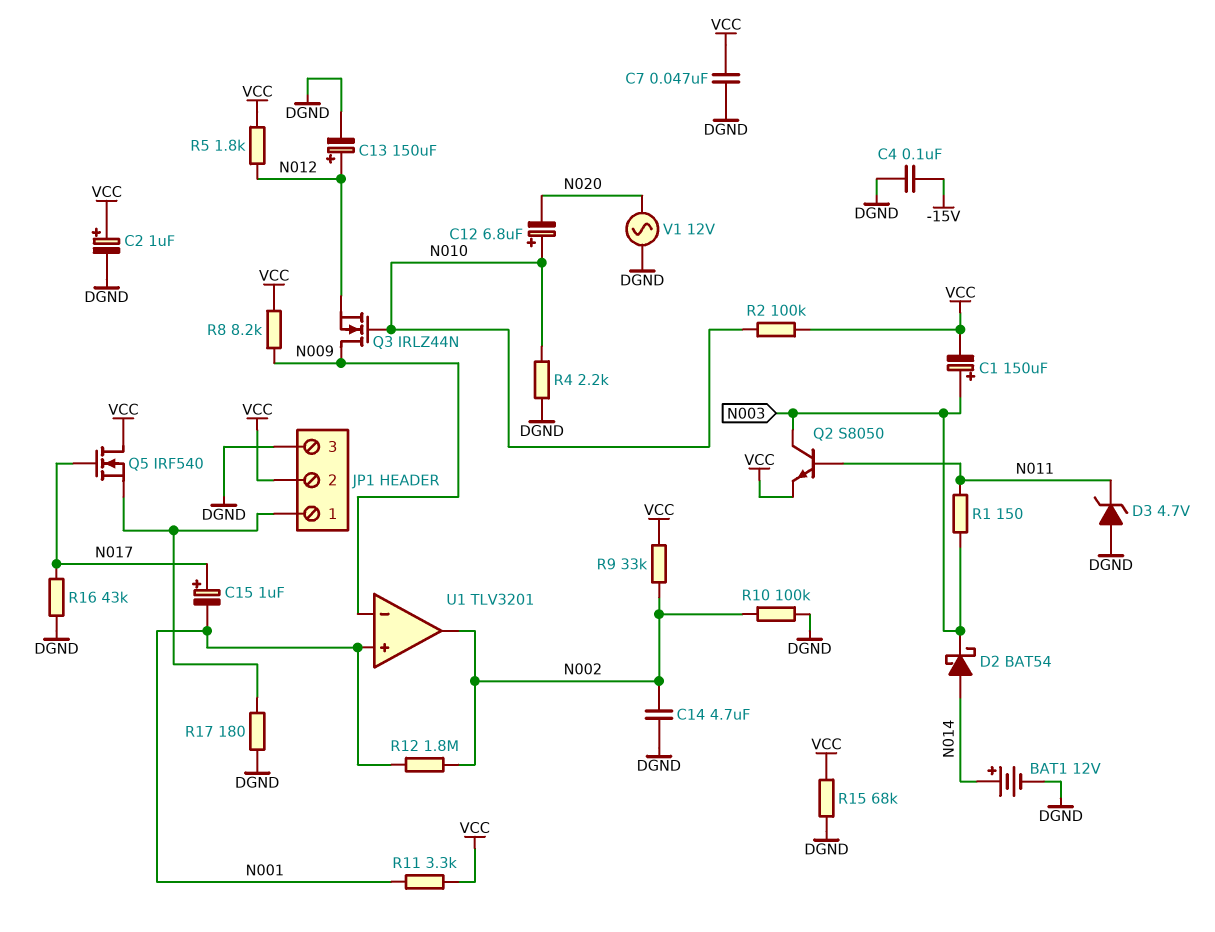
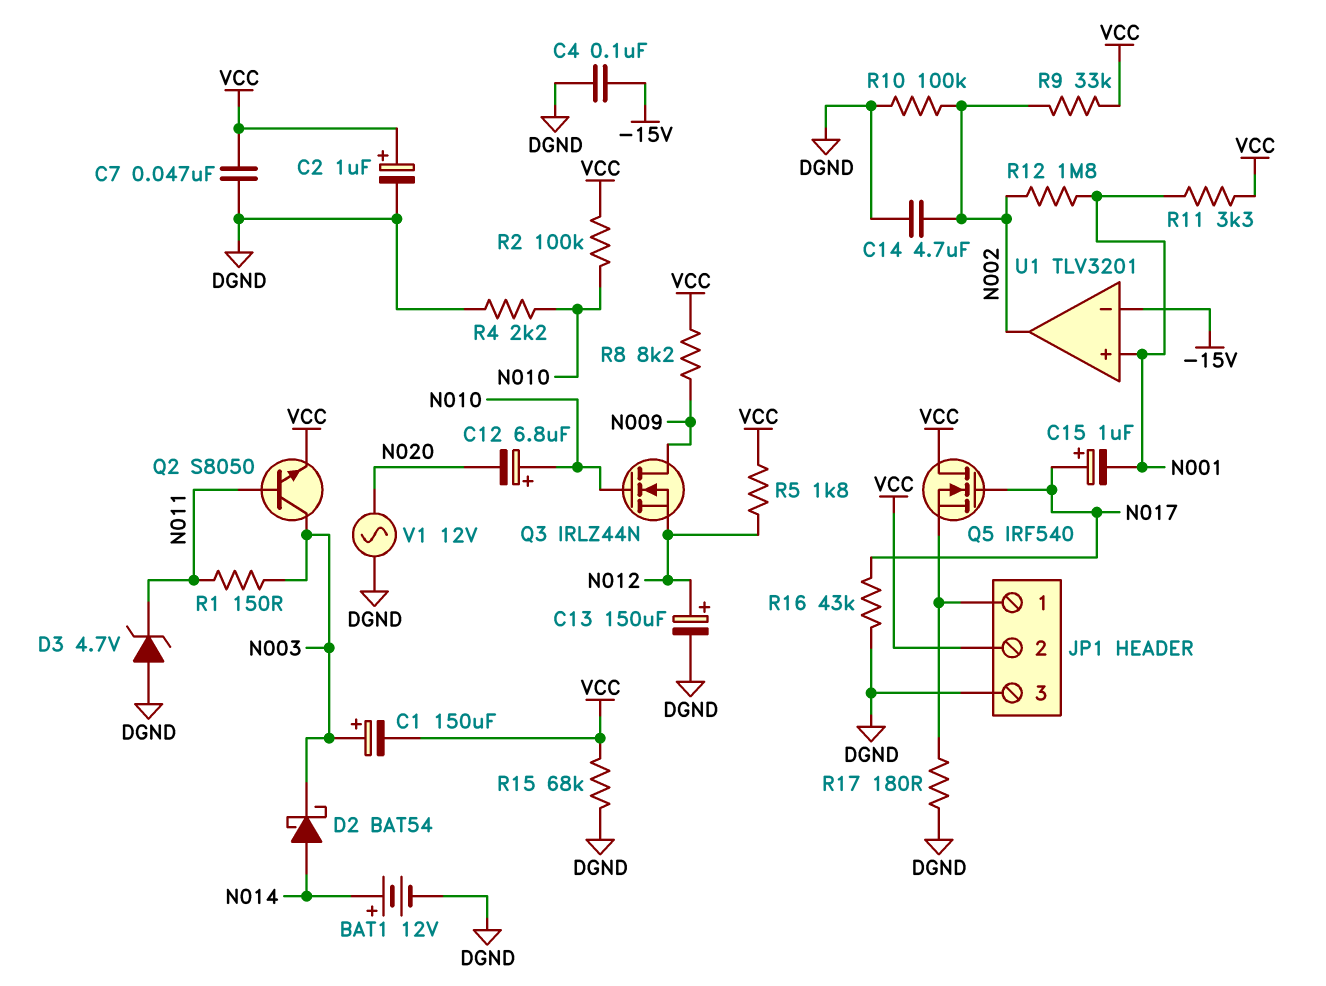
U1 pin in-: N009 -> -15V

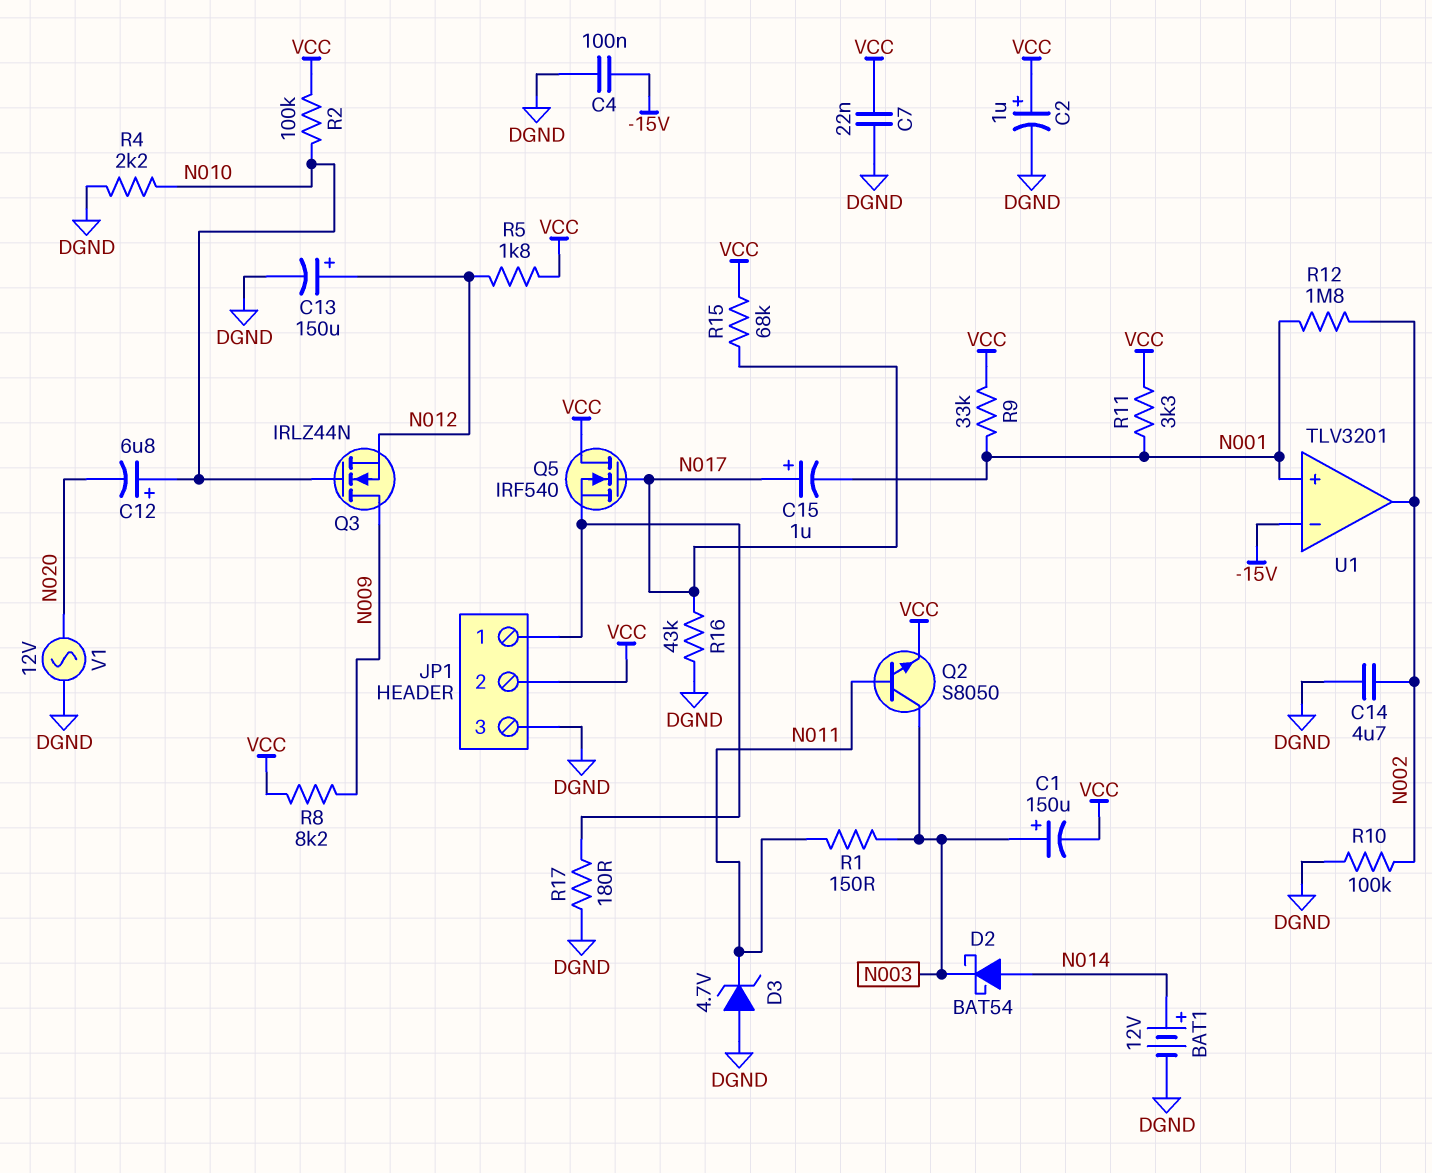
C7: 47nF (DGND, VCC) -> 22nF (DGND, VCC)
R9: 33k (N002, VCC) -> 33k (N001, VCC)
R15: 68k (DGND, VCC) -> 68k (N017, VCC)

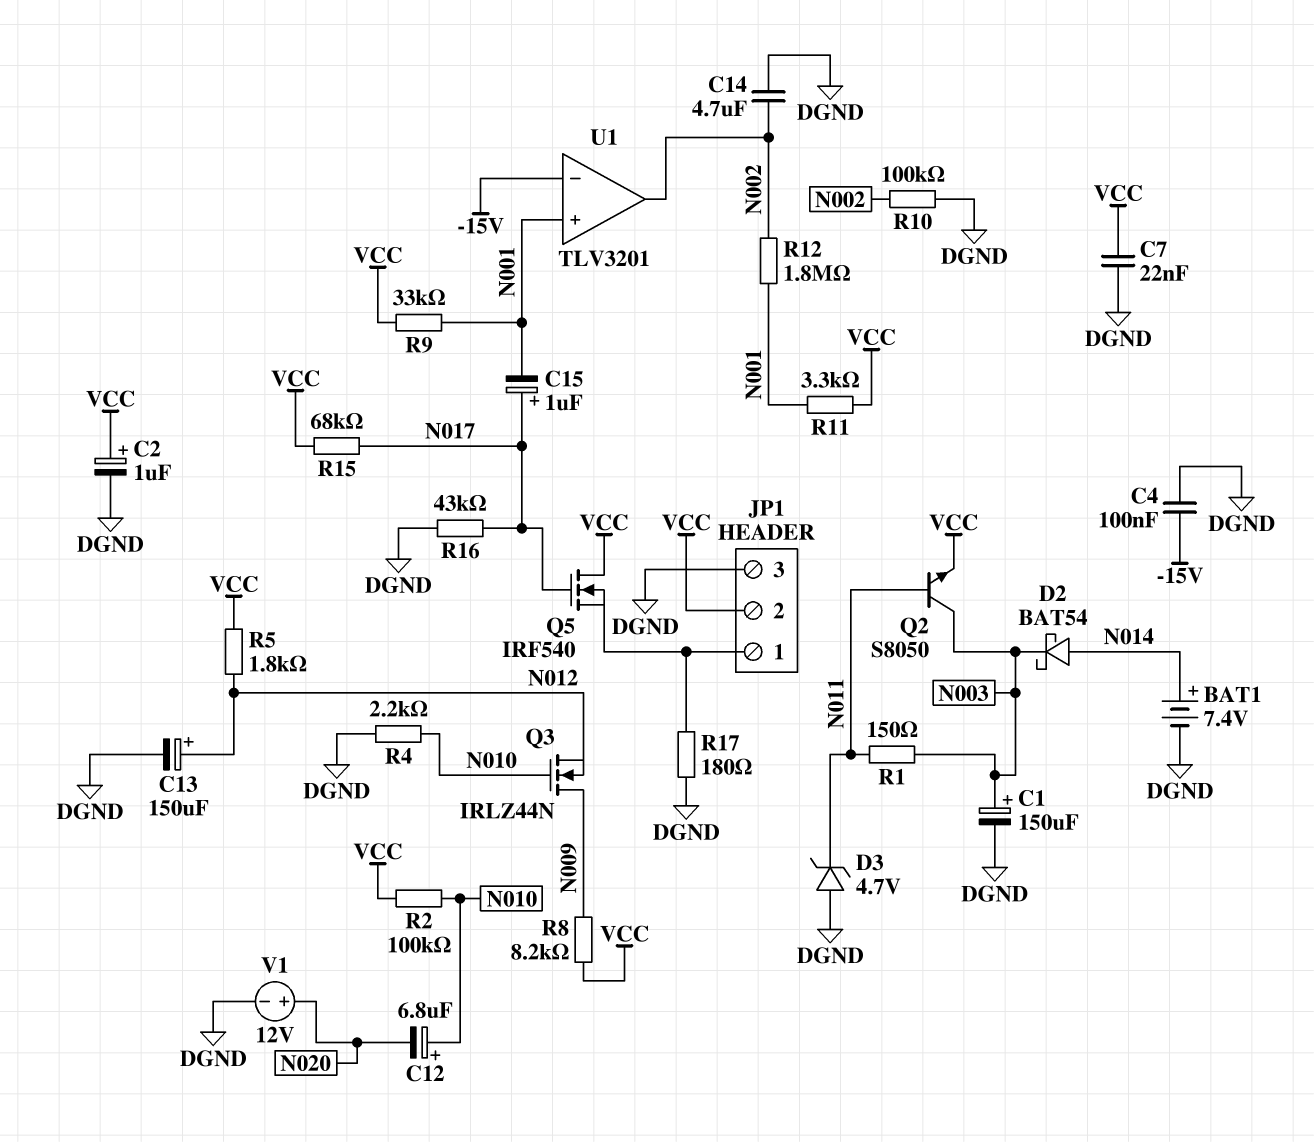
BAT1: 12V (plus N014, minus DGND) -> 7.4V (plus N014, minus DGND)
C1: 150uF (plus N003, minus VCC) -> 150uF (plus N003, minus DGND)
V1: AC 12V (DGND, N020) -> 12V (plus N020, minus DGND)

